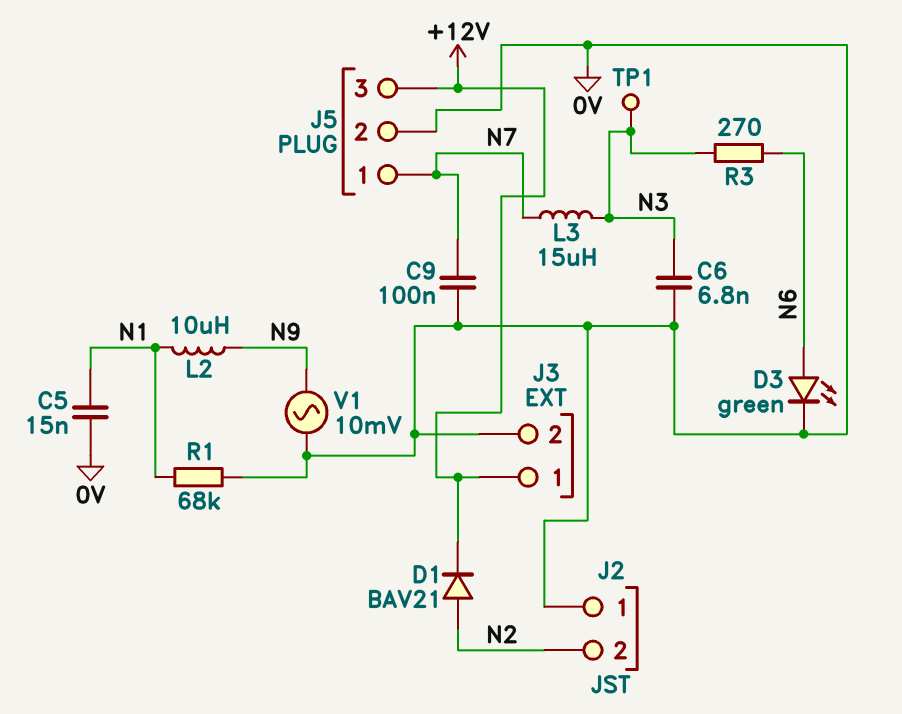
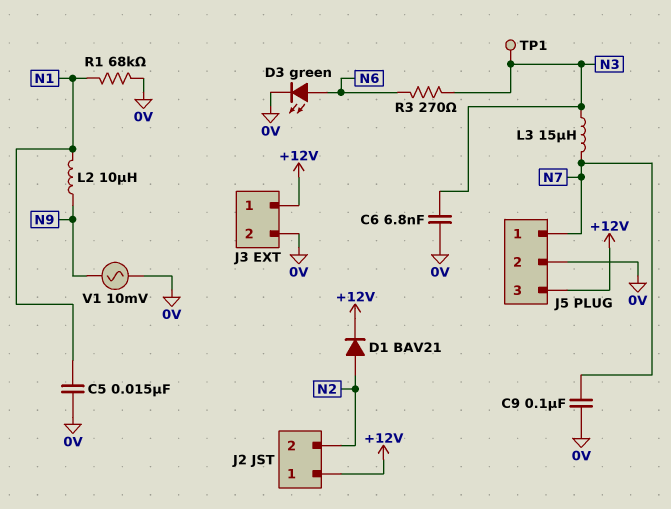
J2 pin 1: 0V -> +12V

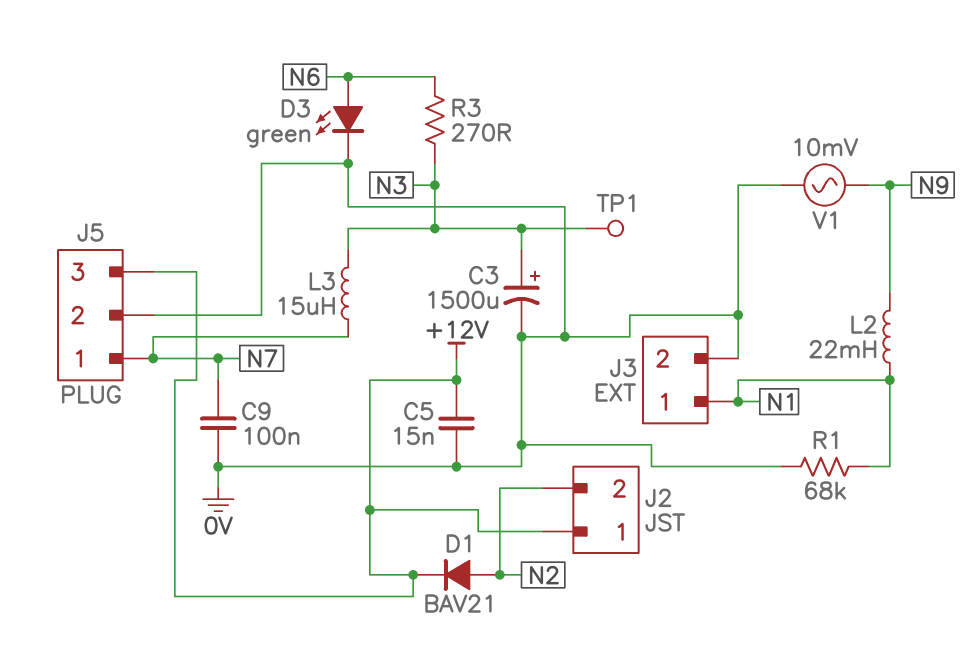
C3: none -> 1500uF (plus N3, minus 0V)
C5: 15nF (0V, N1) -> 15nF (+12V, 0V)
C6: 6.8nF (0V, N3) -> none
J3 pin 1: +12V -> N1
L2: 10uH (N1, N9) -> 22mH (N1, N9)

